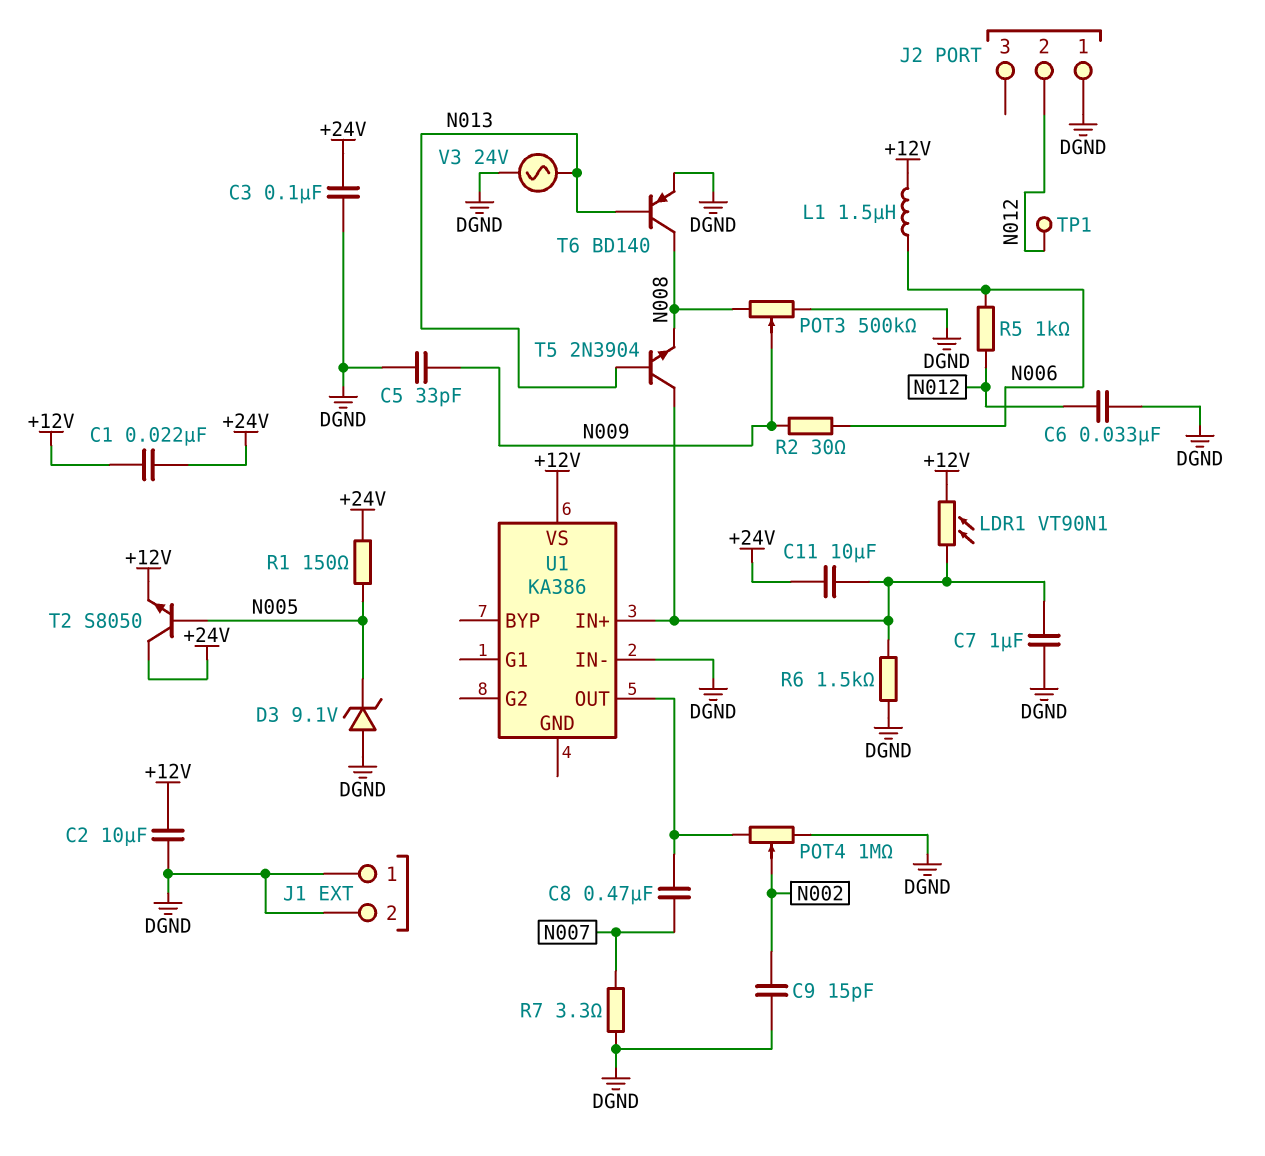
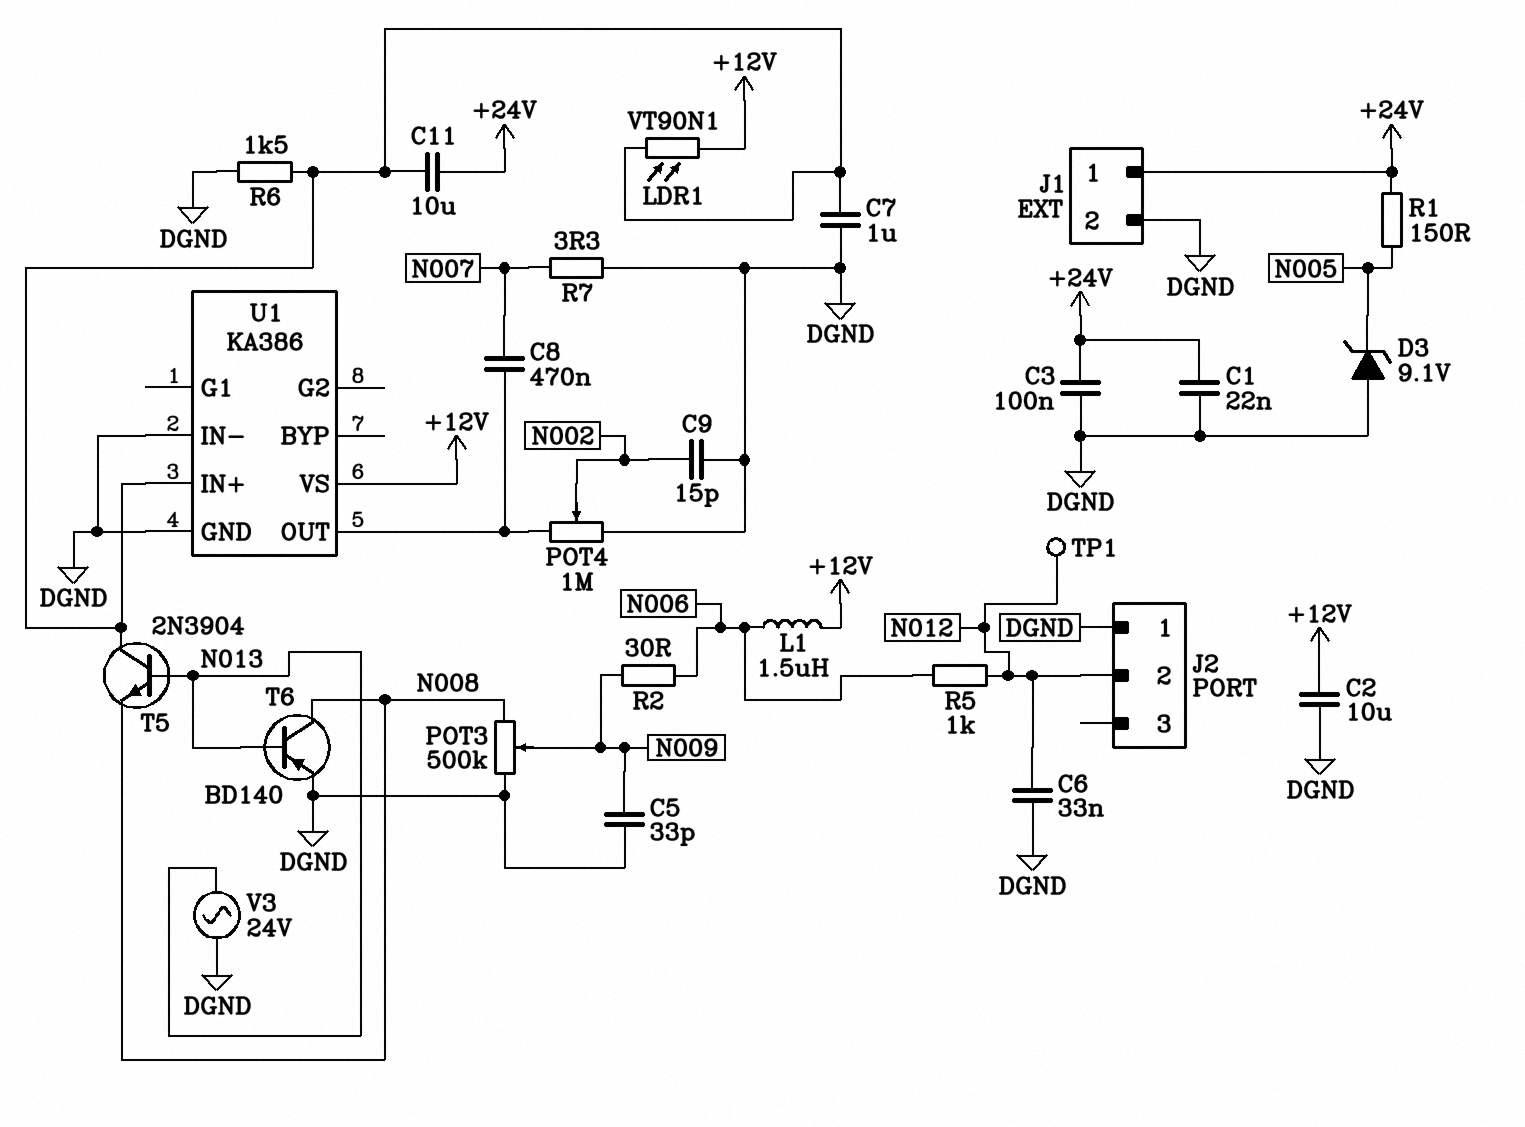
C1: 22nF (+12V, +24V) -> 22nF (+24V, DGND)
J1 pin 1: DGND -> +24V
T2: NPN S8050 (B N005, C +24V, E +12V) -> none
U1 pin GND: none -> DGND

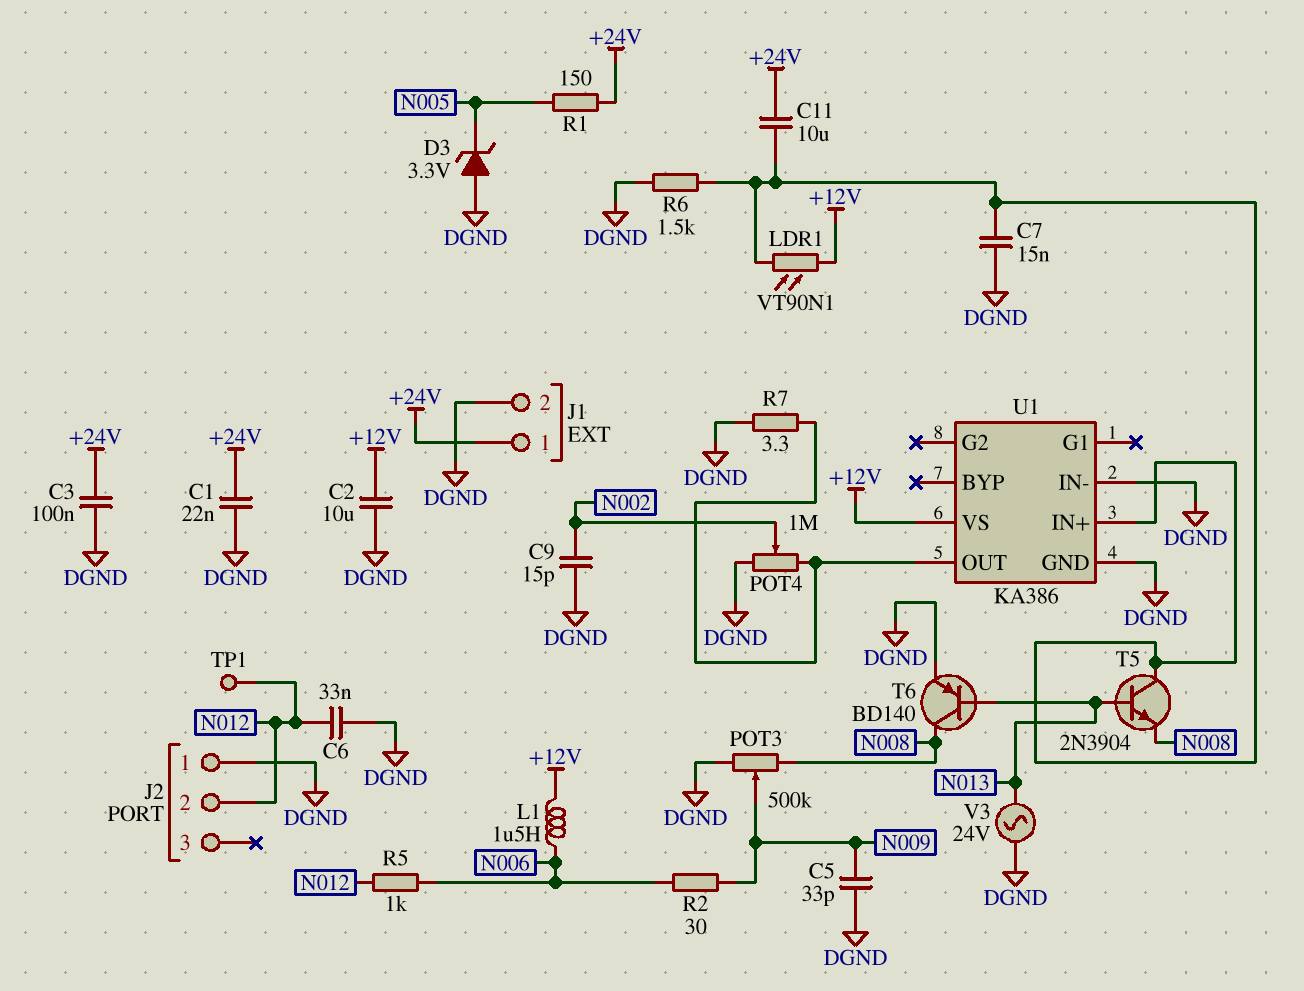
C7: 1uF (DGND, U1/IN+) -> 15nF (DGND, U1/IN+)
C8: 470nF (N007, U1/OUT) -> none
D3: zener 9.1V (A DGND, K N005) -> zener 3.3V (A DGND, K N005)
R7: 3.3 (DGND, N007) -> 3.3 (DGND, U1/OUT)

